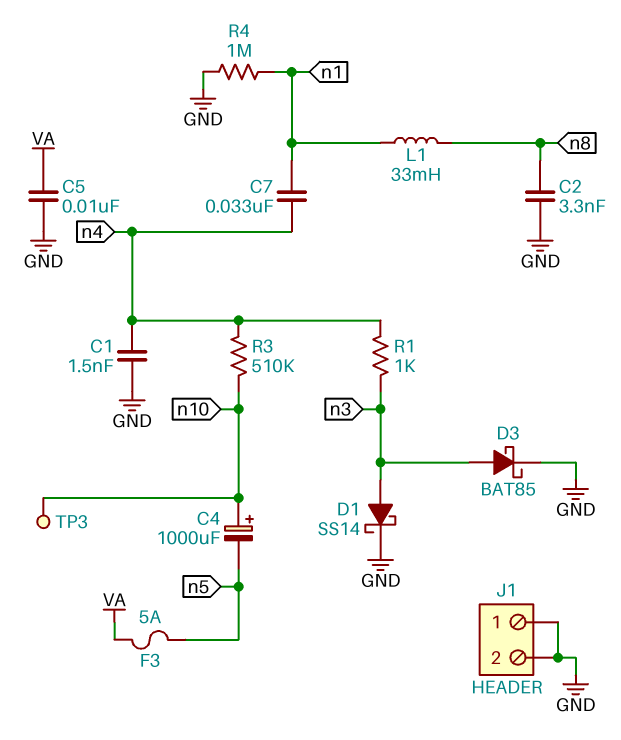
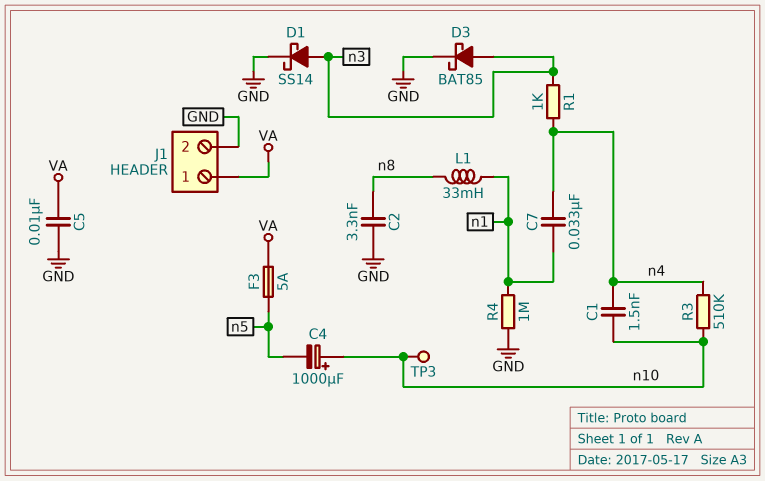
C1: 1.5nF (GND, n4) -> 1.5nF (n4, n10)
J1 pin 1: GND -> VA

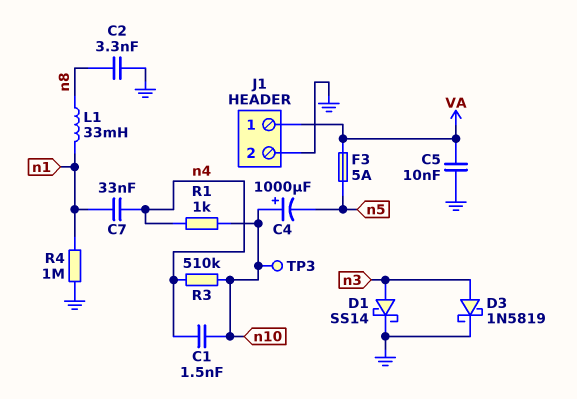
D3: schottky BAT85 (A n3, K GND) -> schottky 1N5819 (A n3, K GND)
R1: 1k (n3, n4) -> 1k (n4, n10)

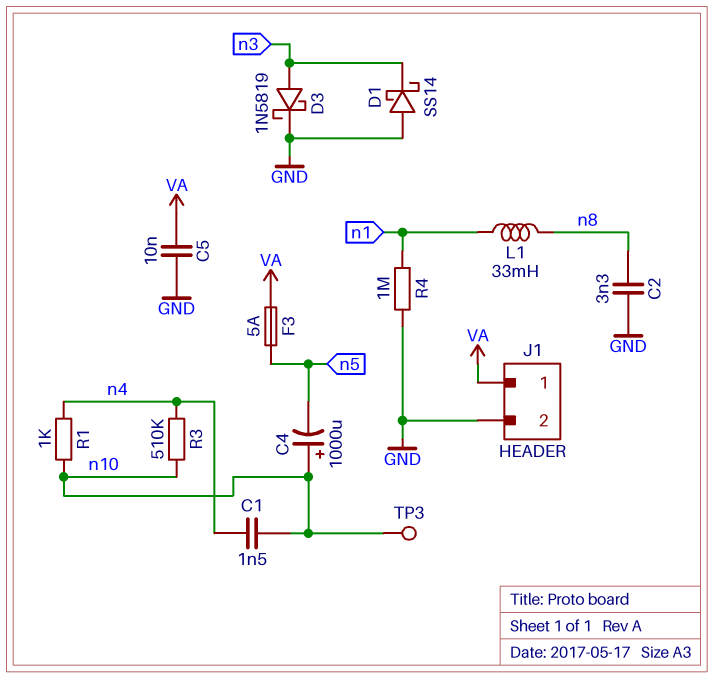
C7: 33nF (n1, n4) -> none
D1: schottky SS14 (A n3, K GND) -> schottky SS14 (A GND, K n3)

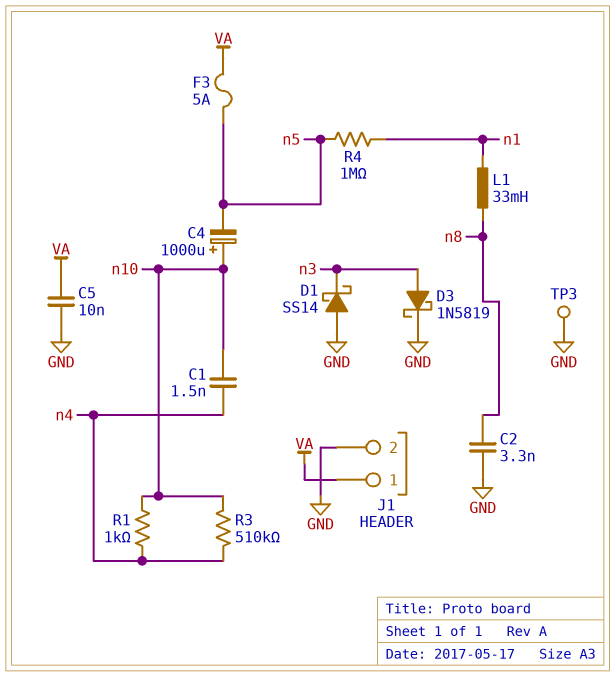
R4: 1M (GND, n1) -> 1M (n1, n5)
TP3: test point (n10) -> test point (GND)

